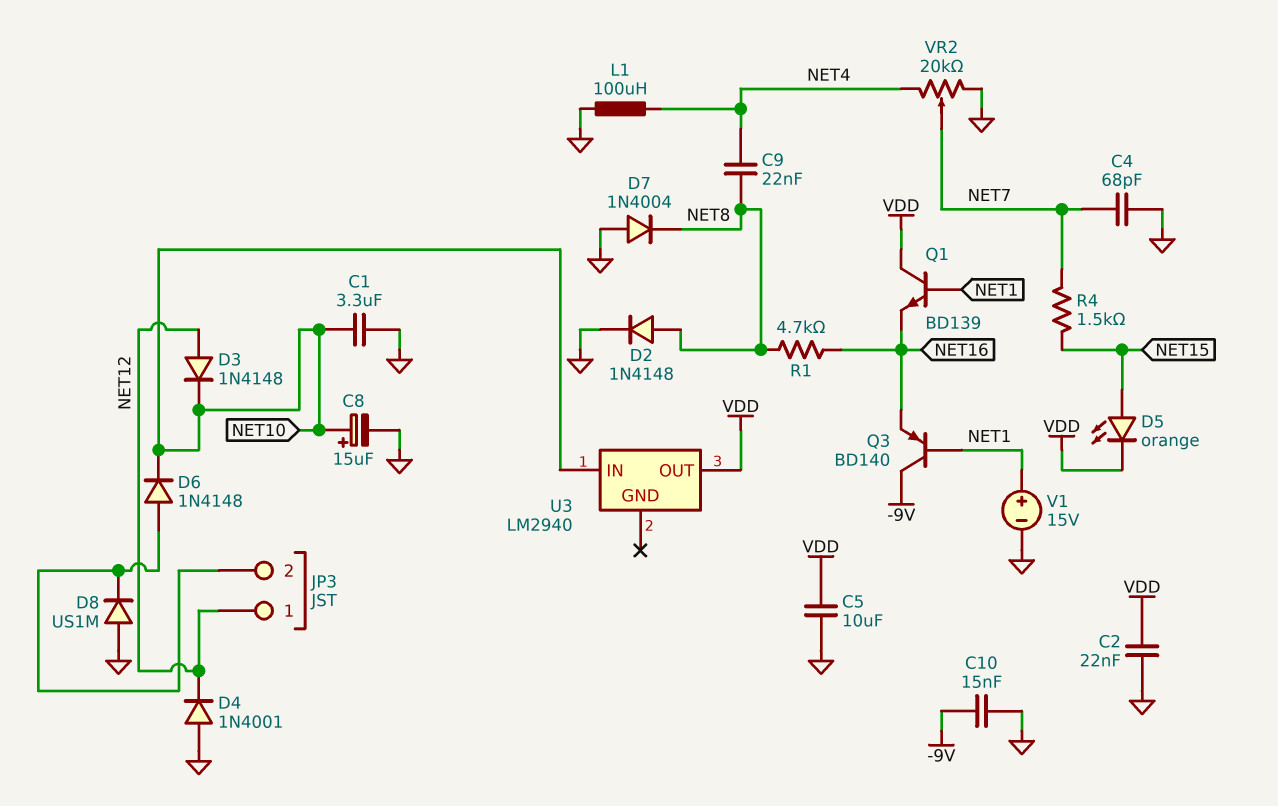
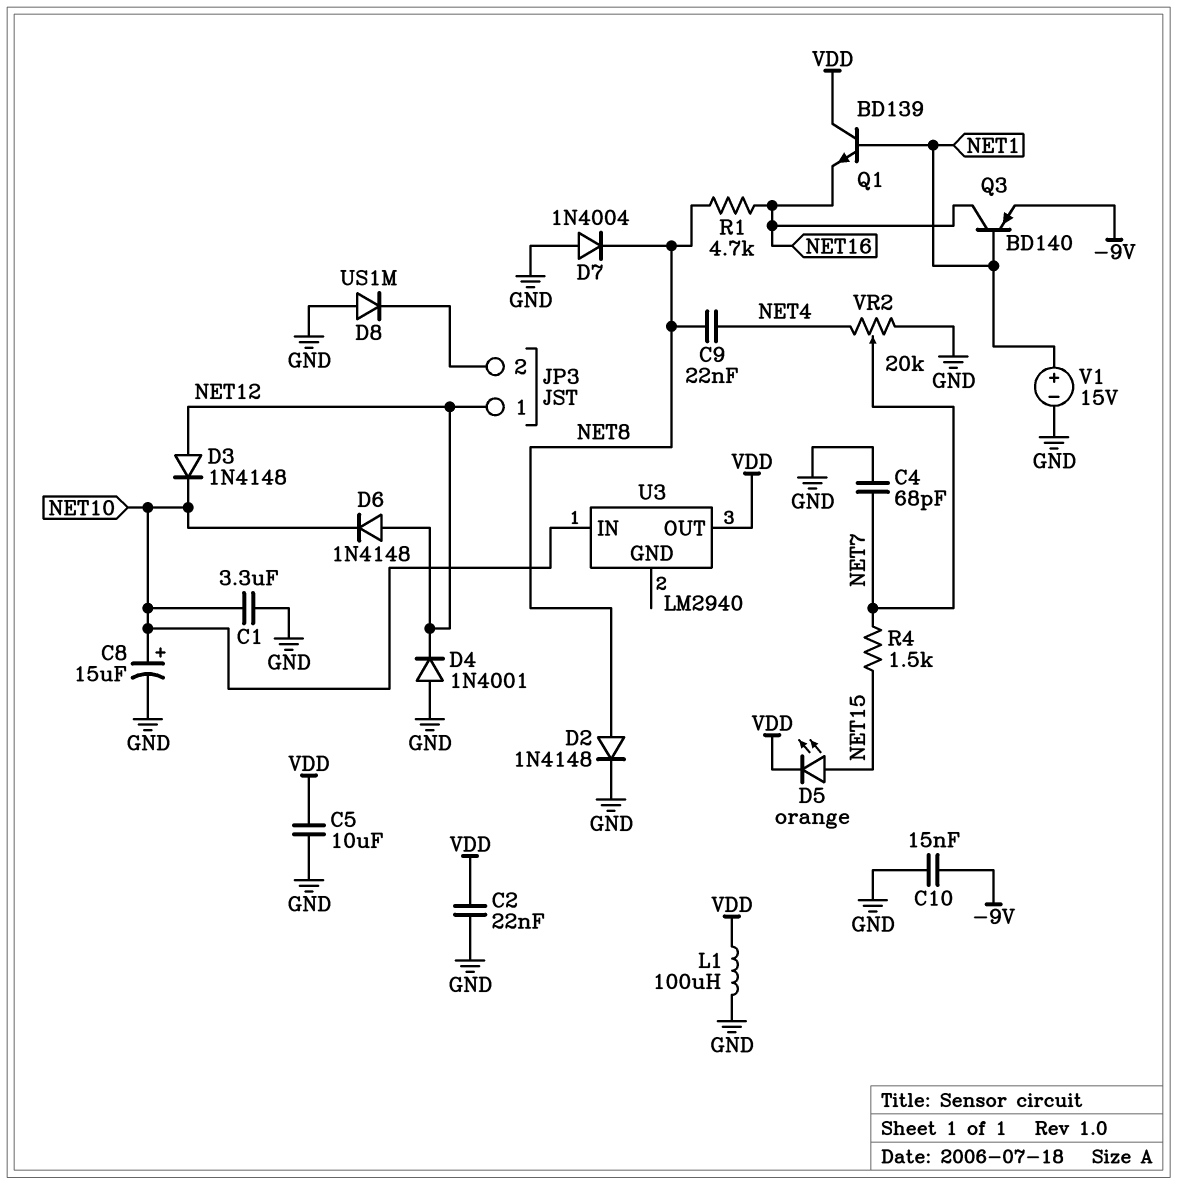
D6: diode 1N4148 (A JP3/2, K NET10) -> diode 1N4148 (A NET12, K NET10)
L1: 100uH (GND, NET4) -> 100uH (GND, VDD)
Q3: PNP BD140 (B NET1, C -9V, E NET16) -> PNP BD140 (B NET1, C NET16, E -9V)

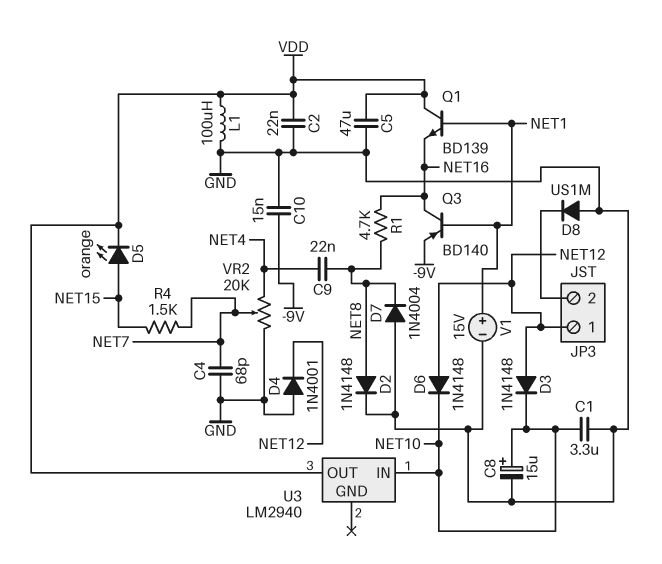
C5: 10uF (GND, VDD) -> 47uF (GND, VDD)

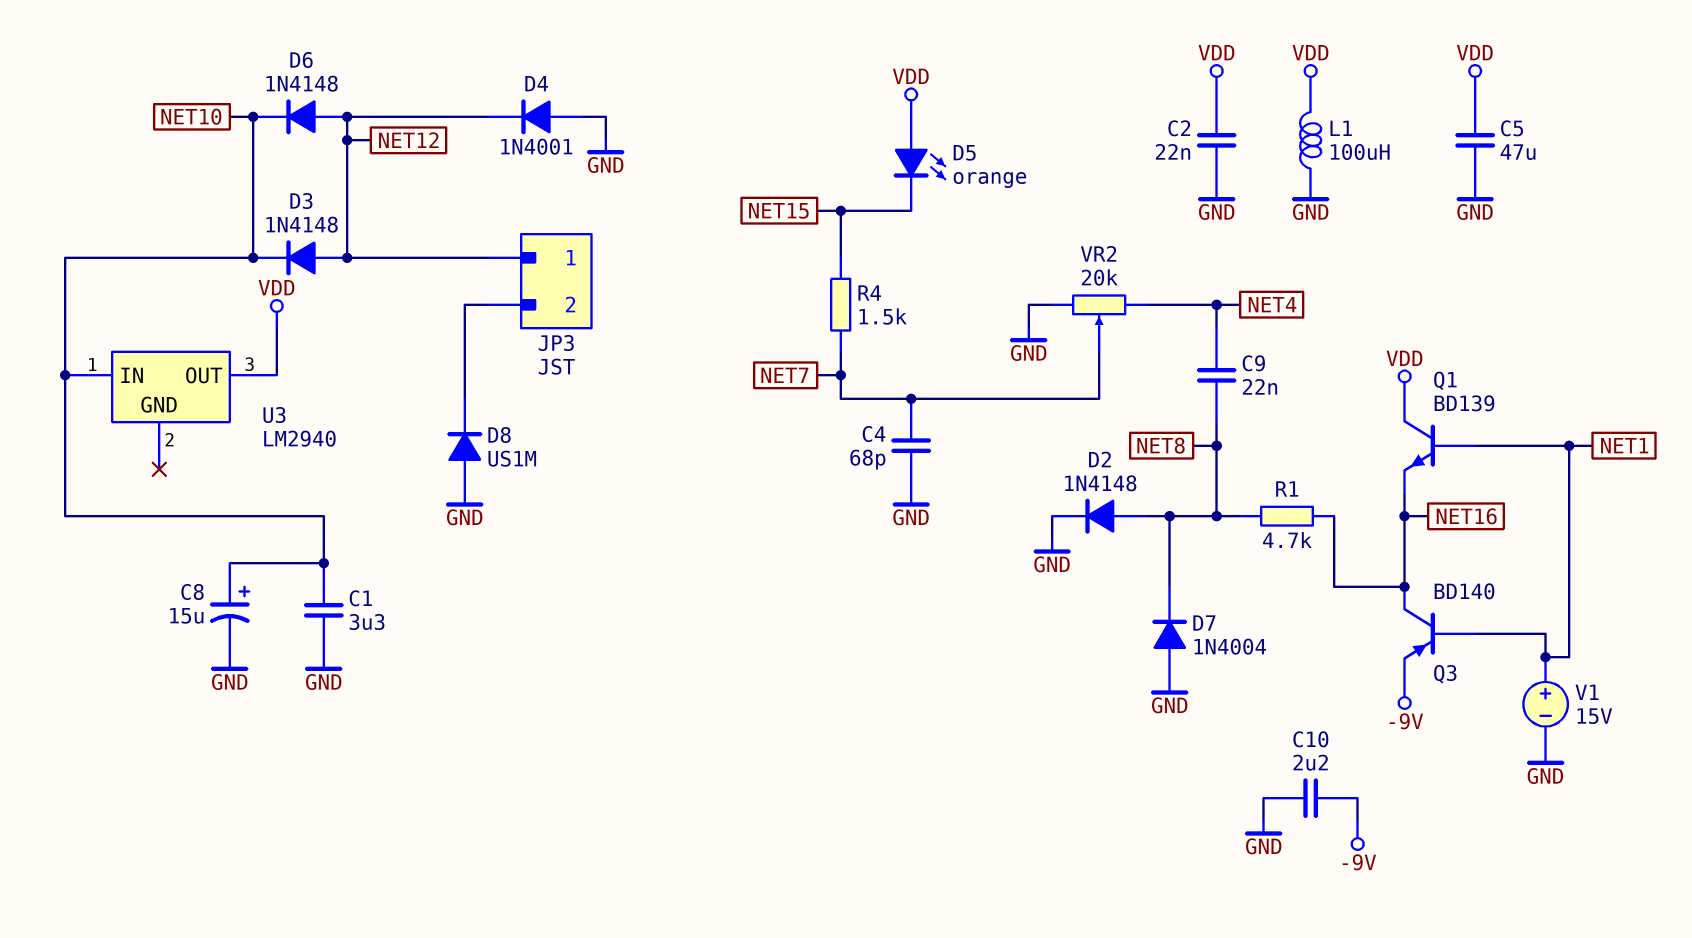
C10: 15nF (-9V, GND) -> 2.2uF (-9V, GND)
D5: LED orange (A NET15, K VDD) -> LED orange (A VDD, K NET15)

